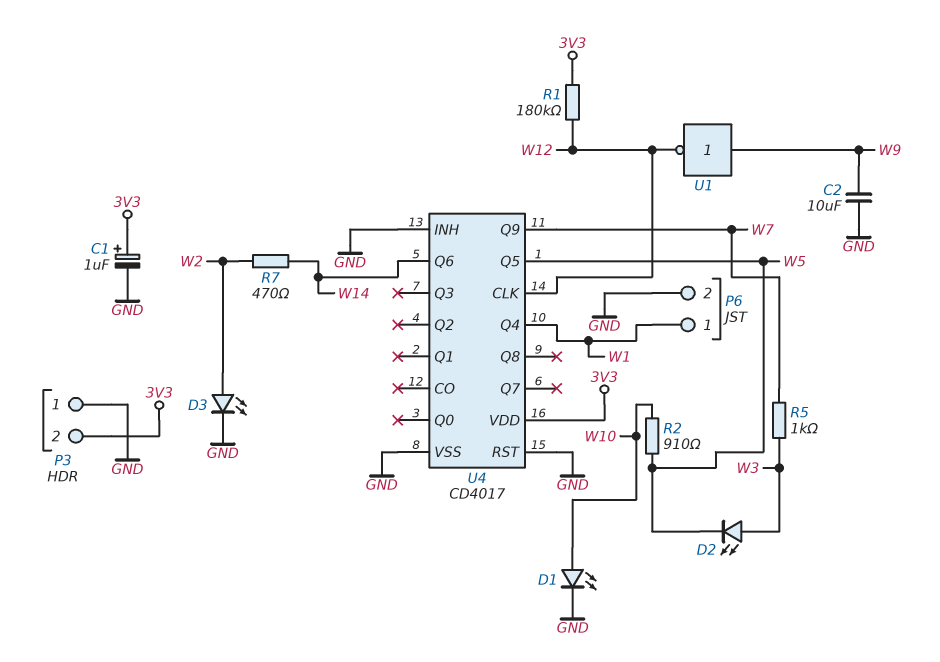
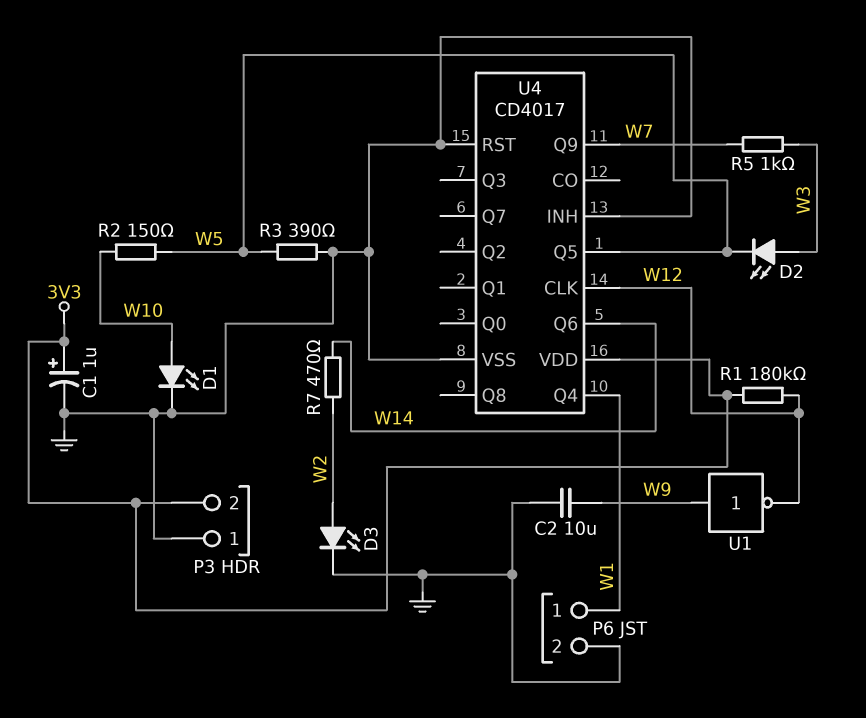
R2: 910 (W5, W10) -> 150 (W5, W10)
R3: none -> 390 (GND, W5)

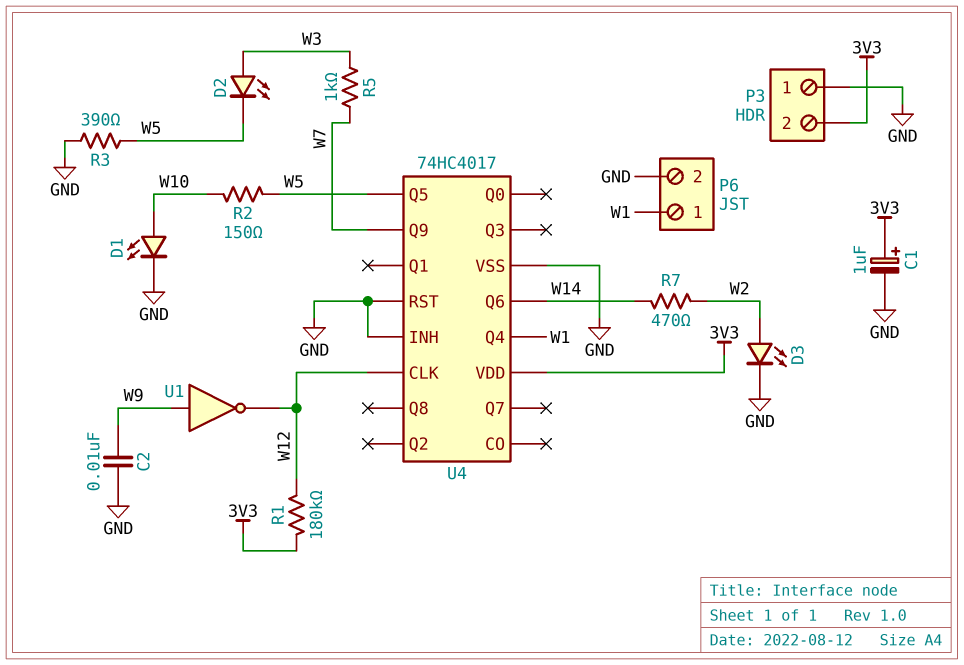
C2: 10uF (GND, W9) -> 10nF (GND, W9)
U4: CD4017 -> 74HC4017

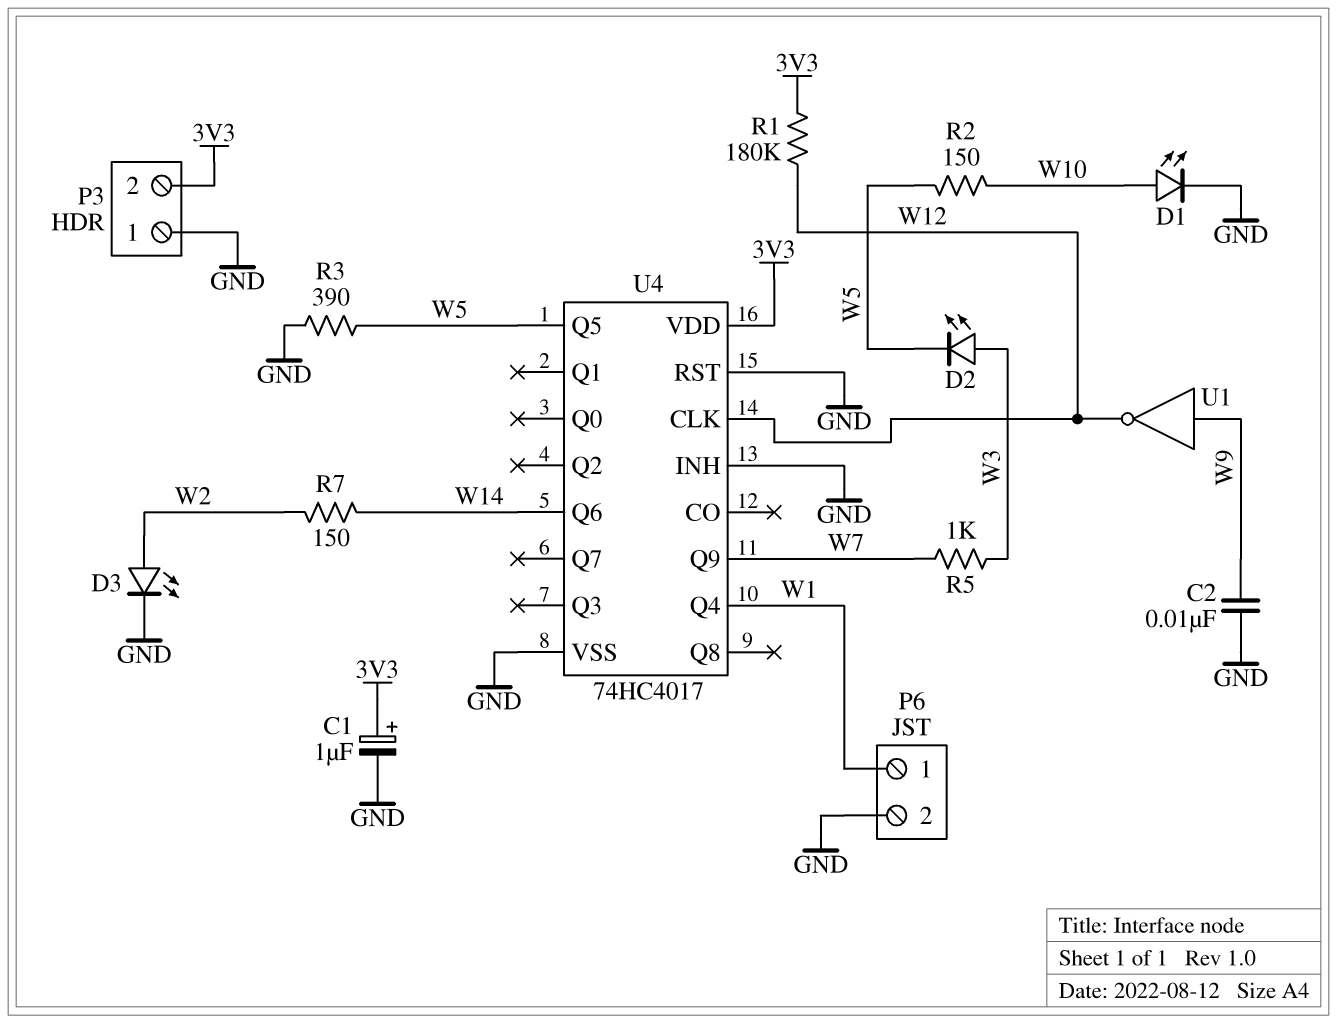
R7: 470 (W2, W14) -> 150 (W2, W14)

